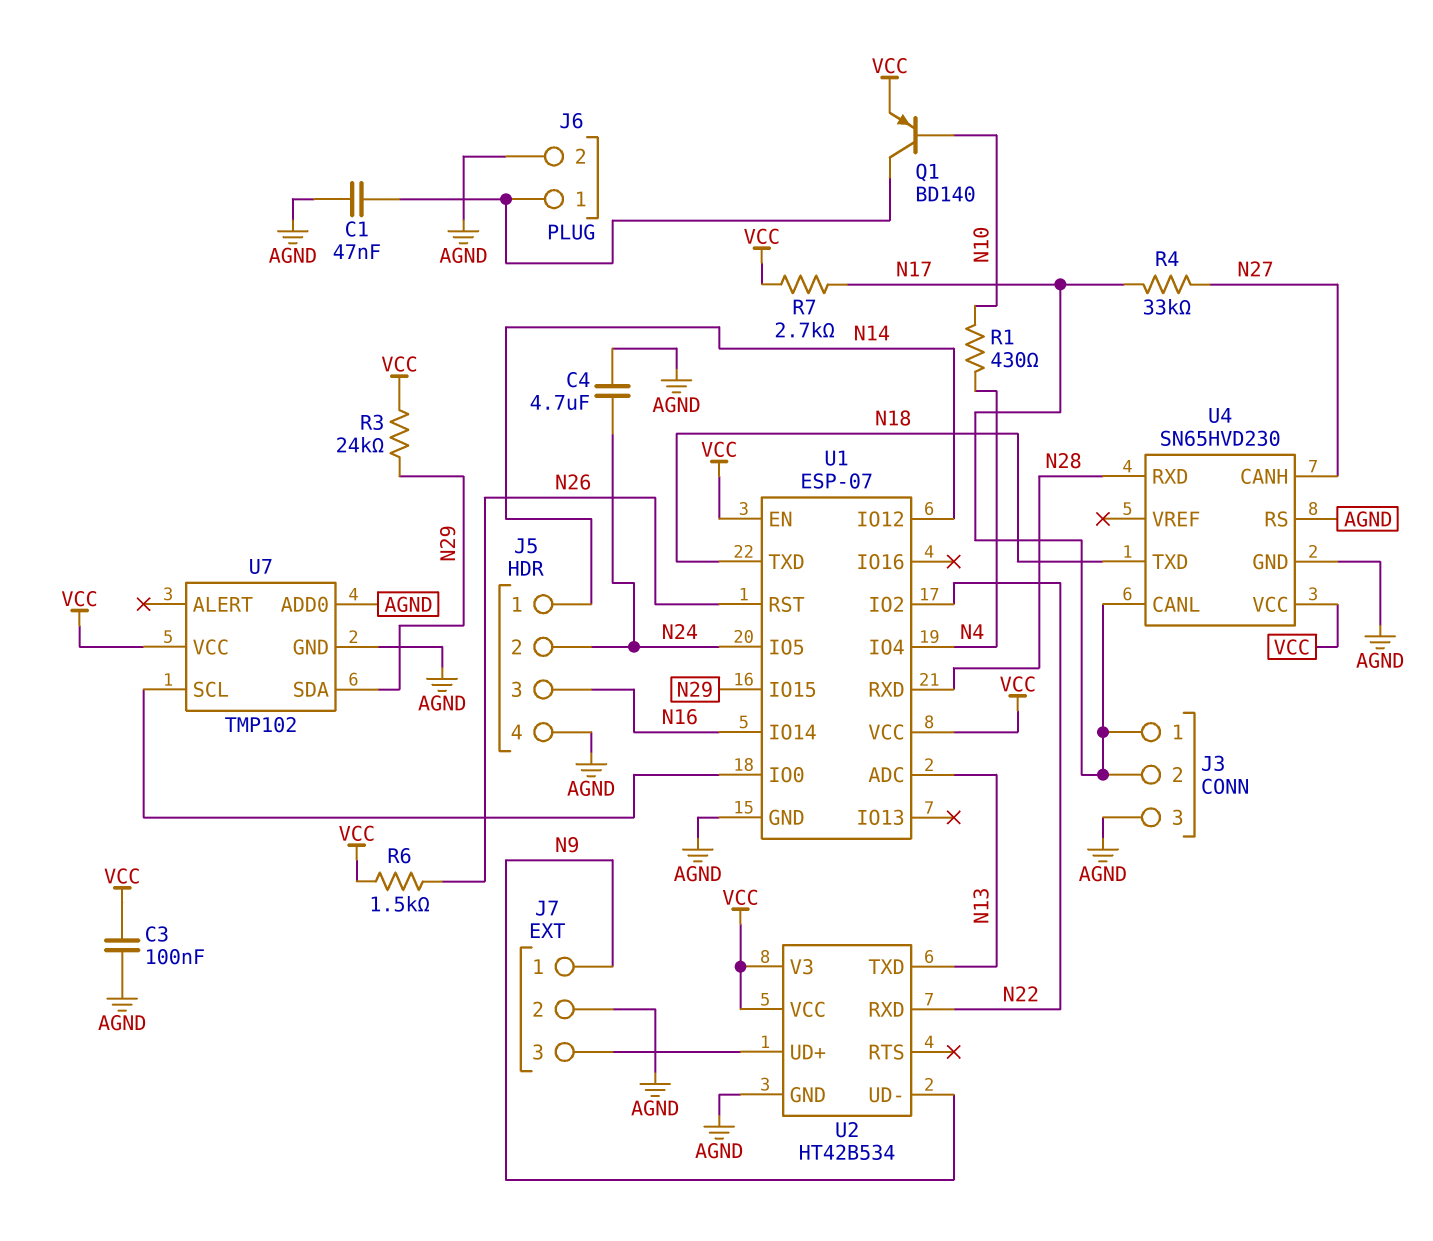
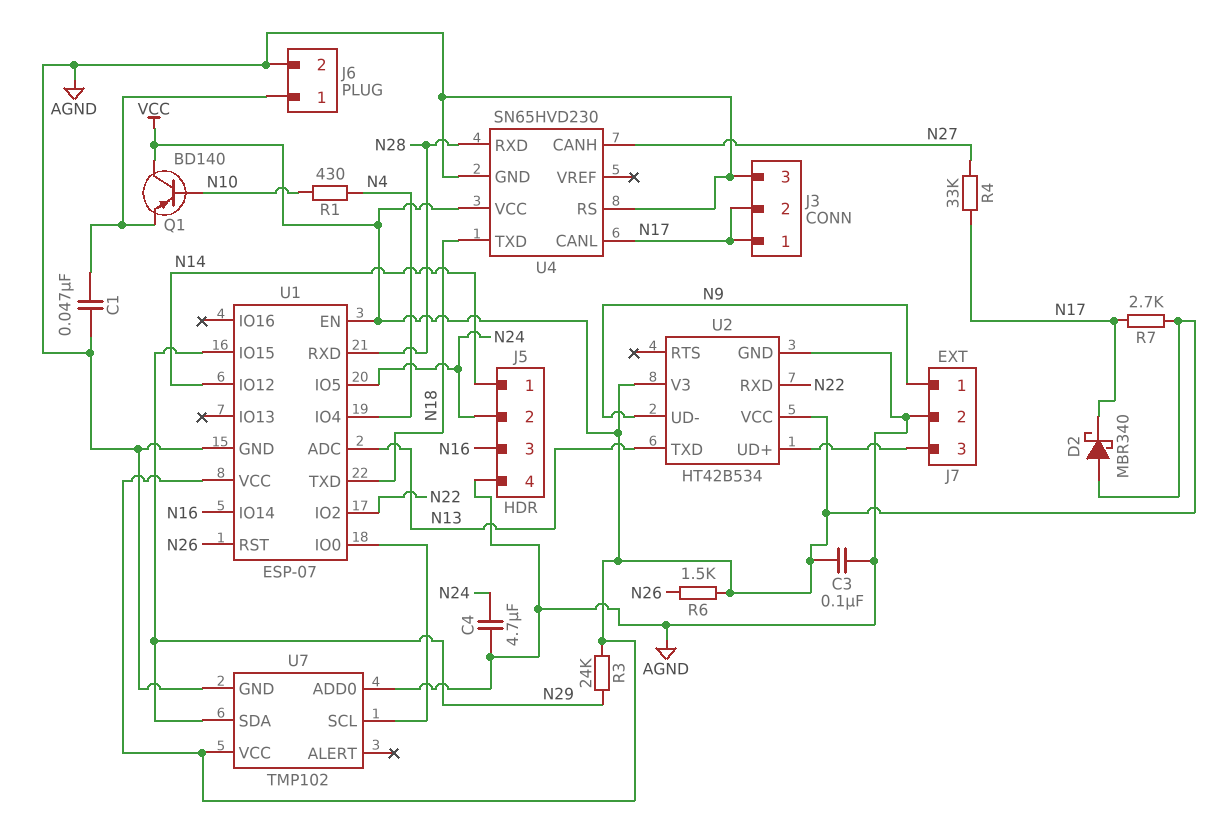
D2: none -> schottky MBR340 (A VCC, K N17)
Q1: PNP BD140 (B N10, C J6/1, E VCC) -> PNP BD140 (B N10, C VCC, E J6/1)

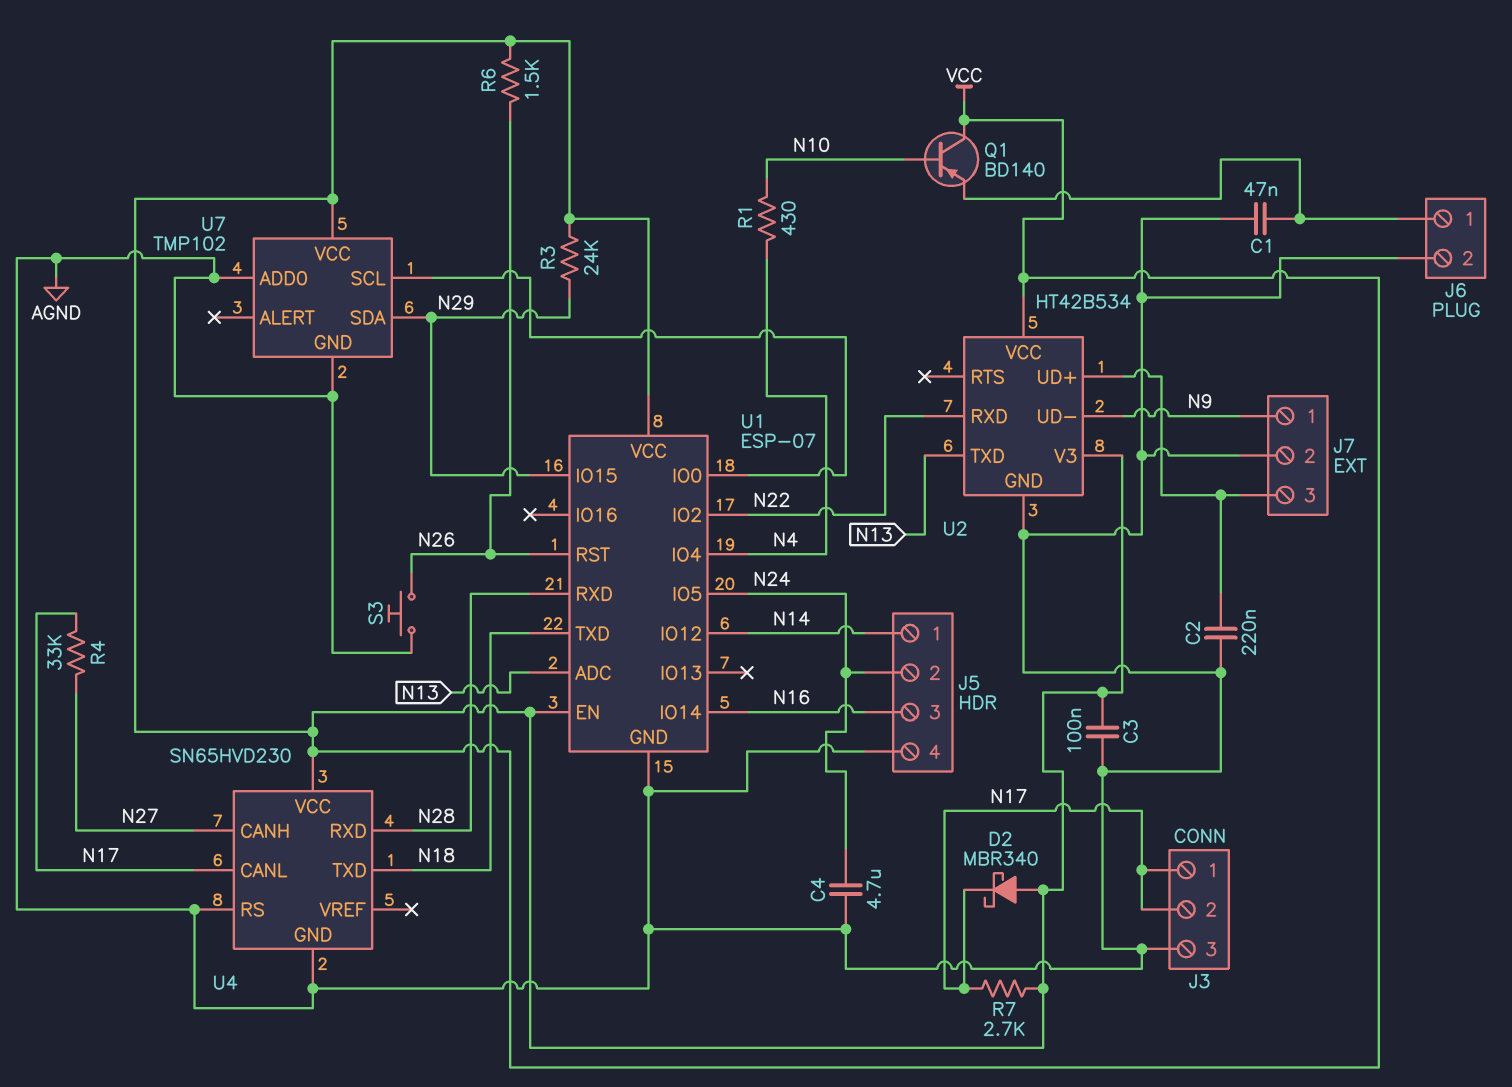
C2: none -> 220nF (AGND, J7/3)
S3: none -> button (AGND, N26)

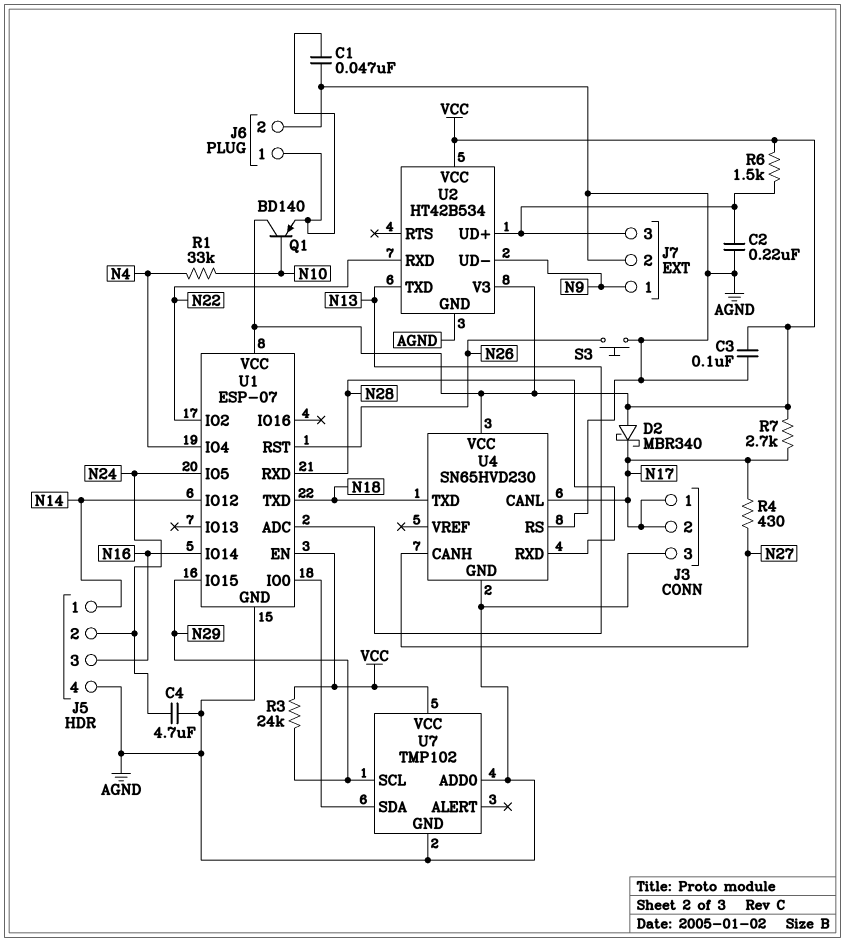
R1: 430 (N4, N10) -> 33k (N4, N10)
R4: 33k (N17, N27) -> 430 (N17, N27)
R6: 1.5k (N26, VCC) -> 1.5k (J7/3, VCC)
U7 pin SCL: U1/IO0 -> N29
U7 pin SDA: N29 -> U1/IO0

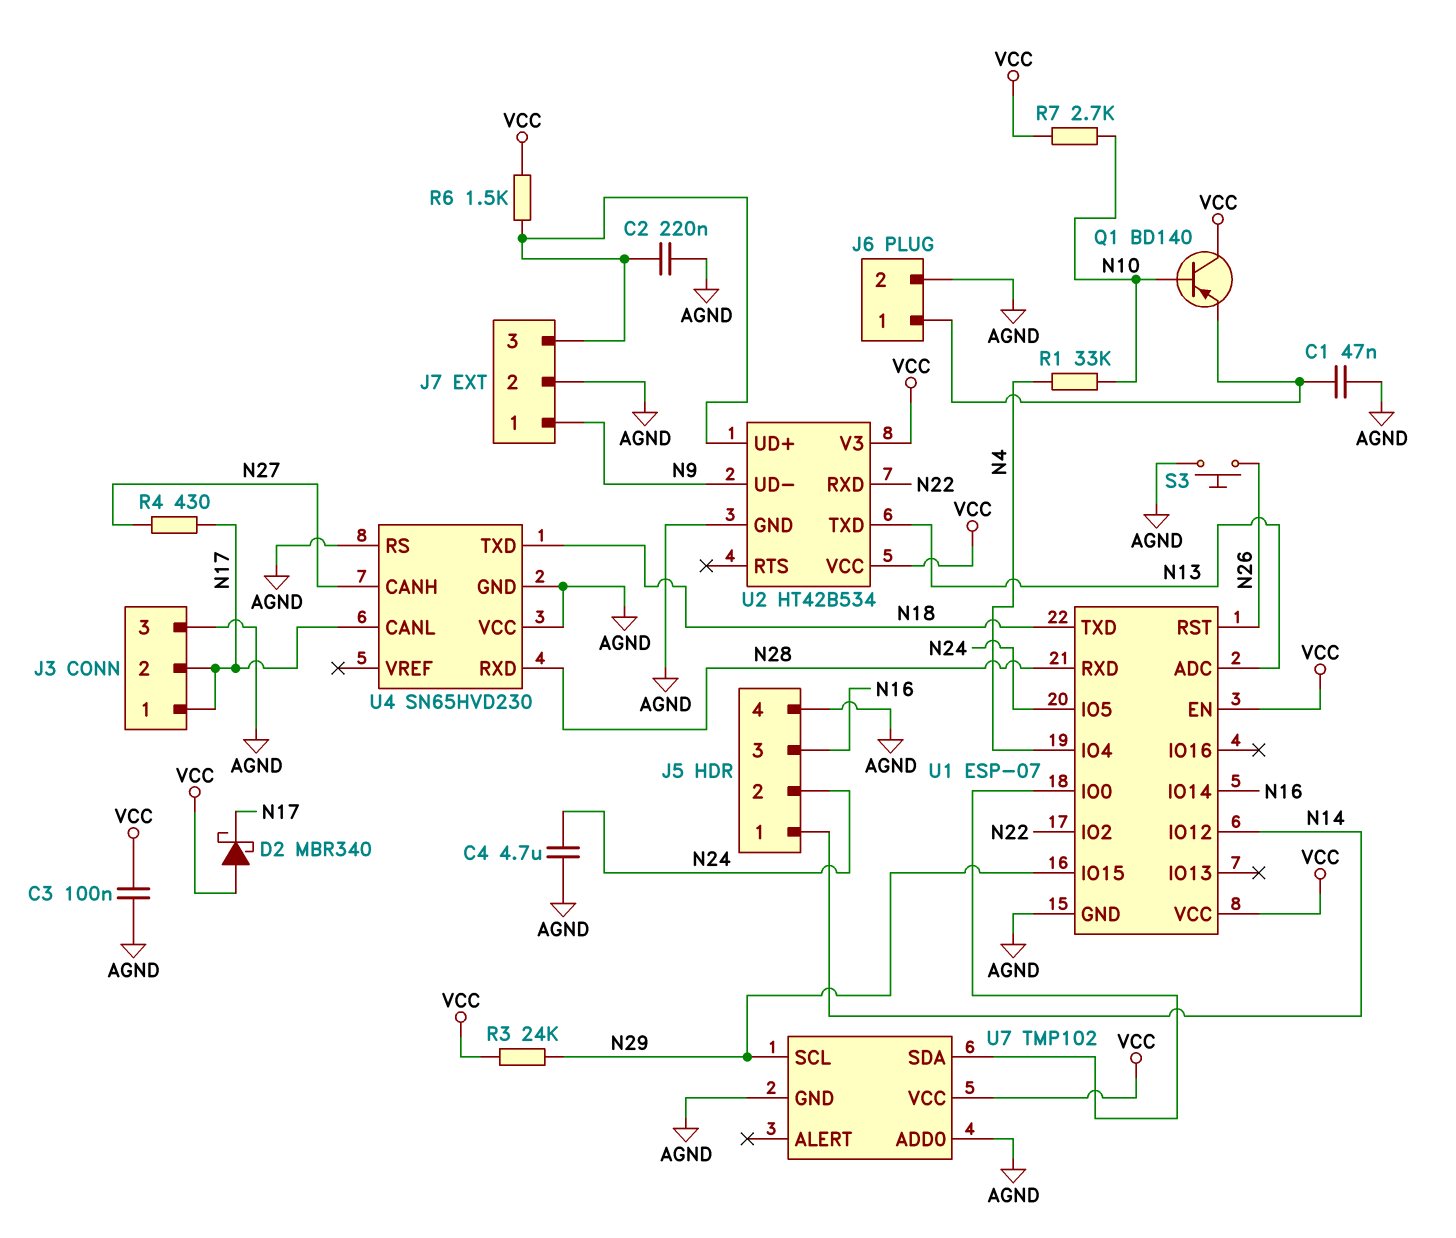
R7: 2.7k (N17, VCC) -> 2.7k (N10, VCC)
U4 pin VCC: VCC -> AGND

